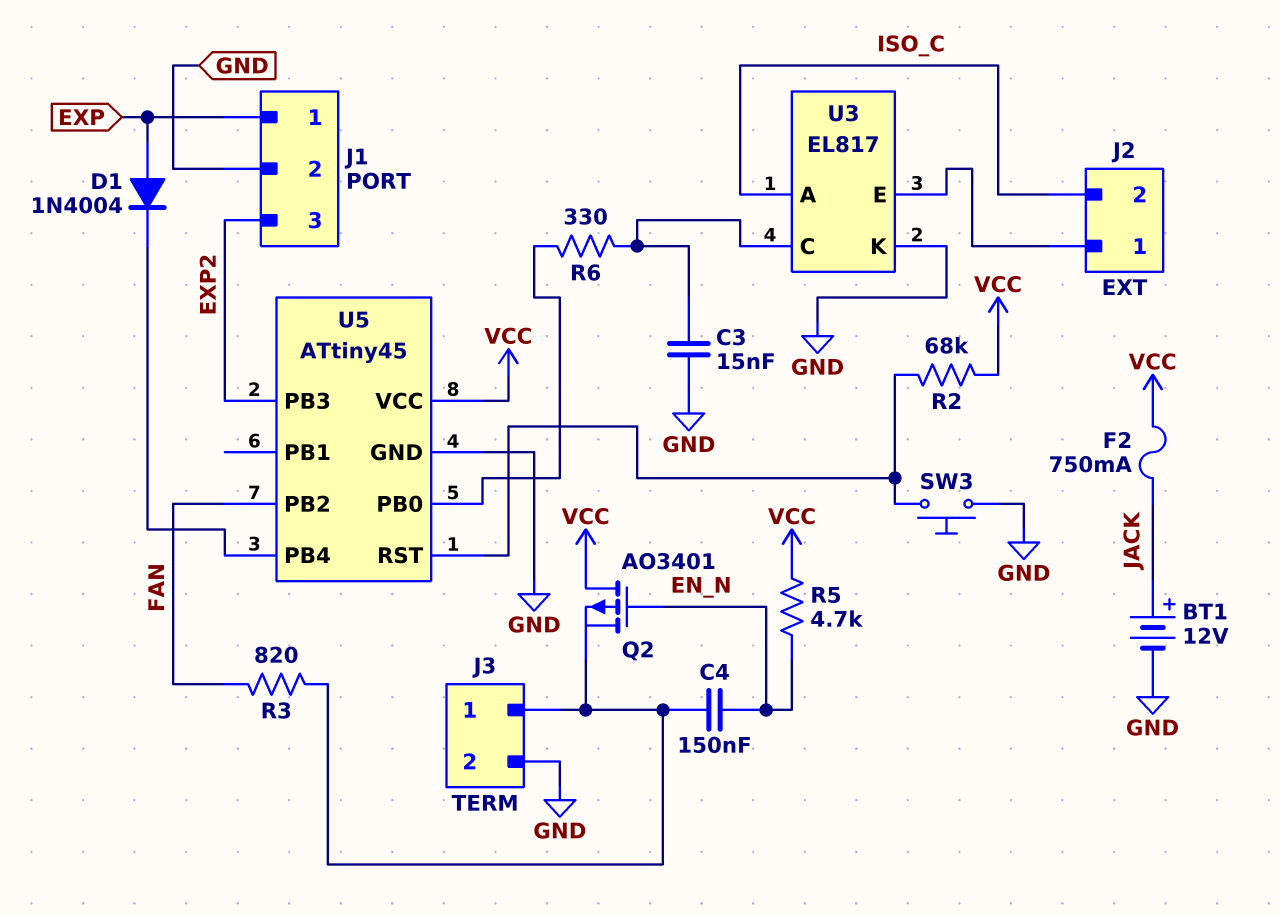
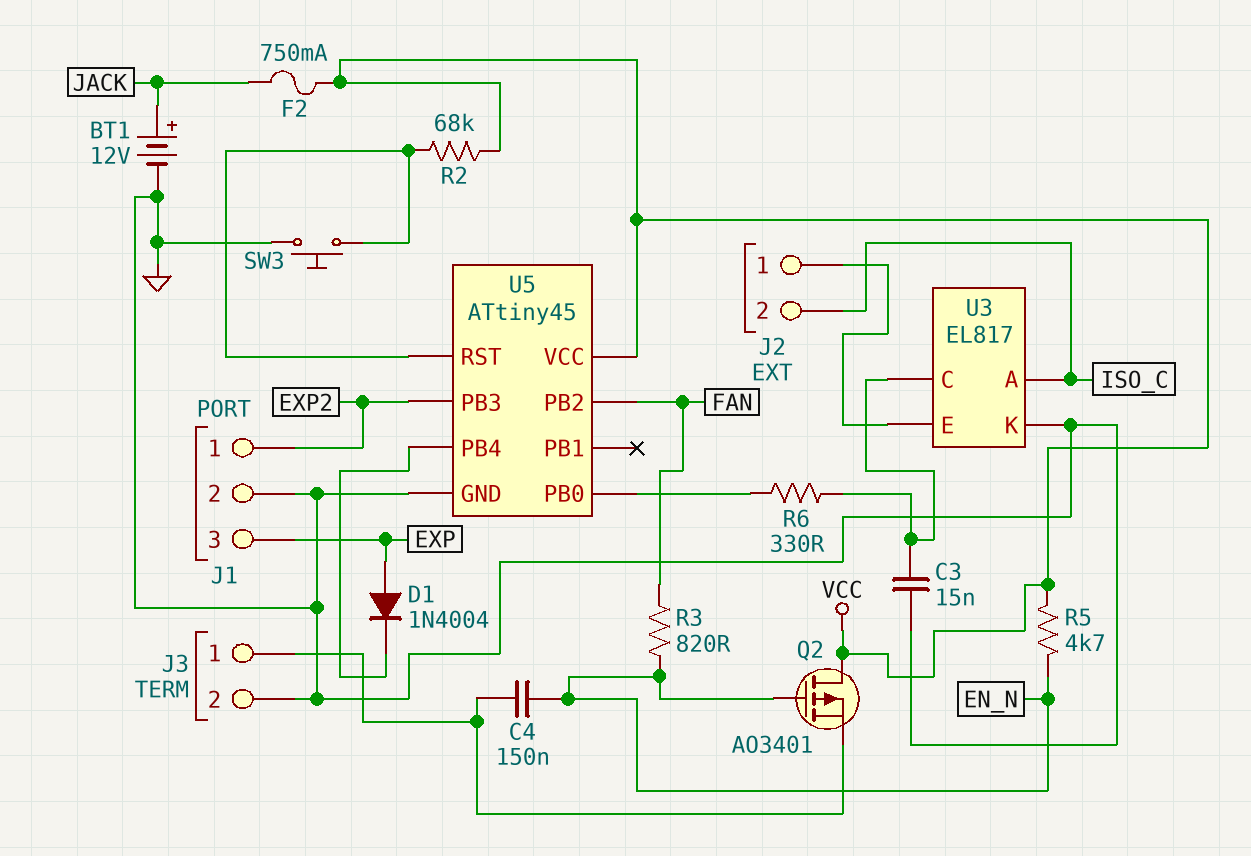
J1 pin 1: EXP -> EXP2
J1 pin 3: EXP2 -> EXP
R3: 820 (FAN, J3/1) -> 820 (EN_N, FAN)

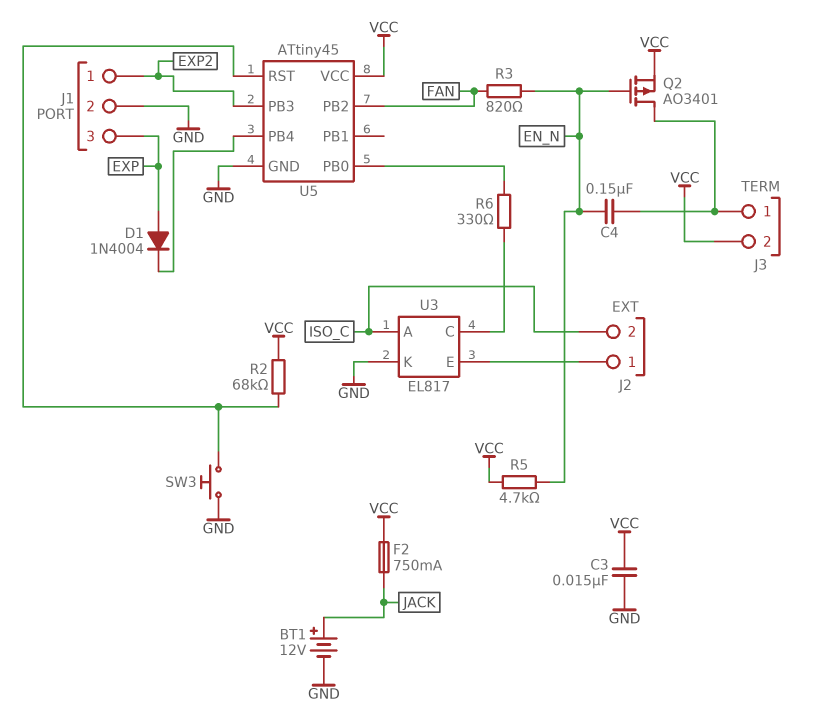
C3: 15nF (GND, U3/C) -> 15nF (GND, VCC)
J3 pin 2: GND -> VCC
Q2: PMOS AO3401 (G EN_N, D VCC, S J3/1) -> PMOS AO3401 (G EN_N, D J3/1, S VCC)

